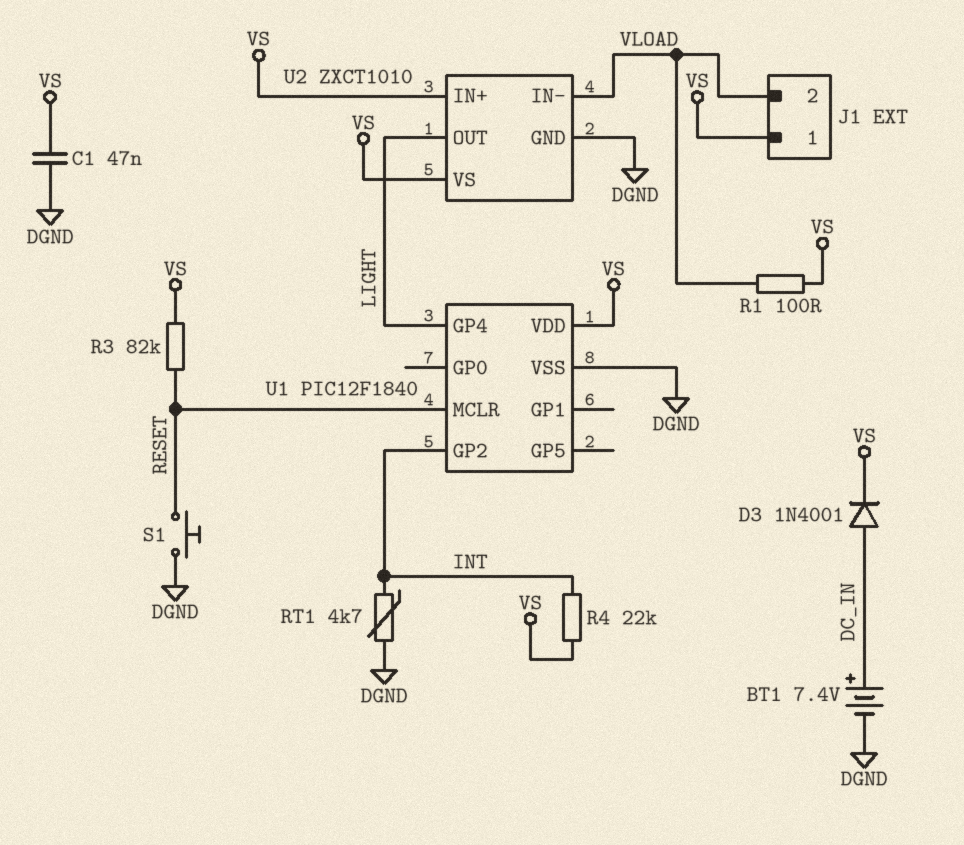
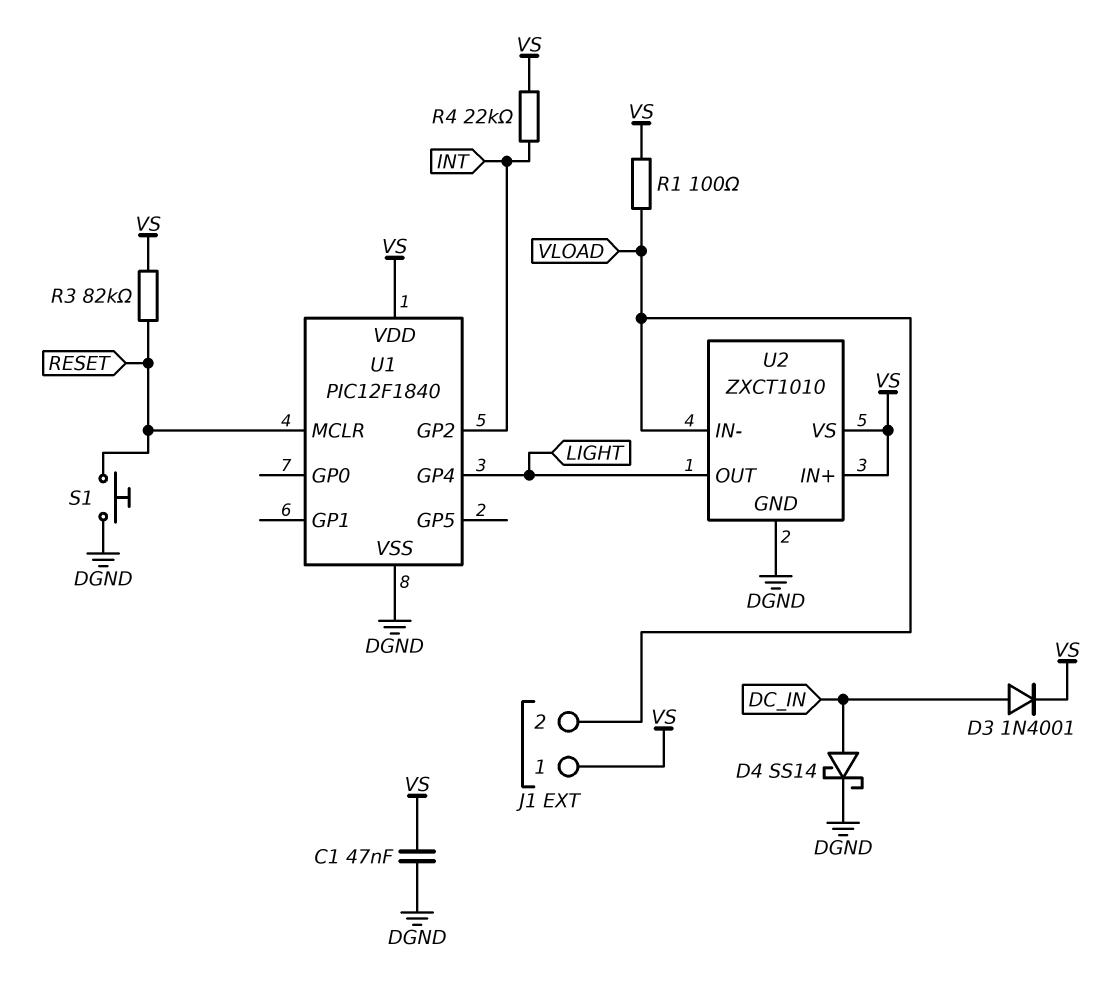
BT1: 7.4V (plus DC_IN, minus DGND) -> none
D4: none -> schottky SS14 (A DC_IN, K DGND)
RT1: 4.7k (DGND, INT) -> none

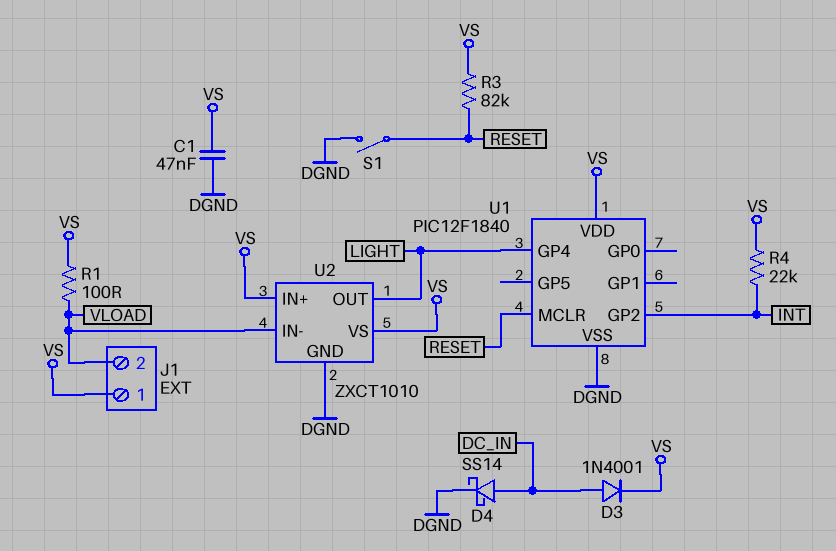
S1: button (DGND, RESET) -> switch (DGND, RESET)

